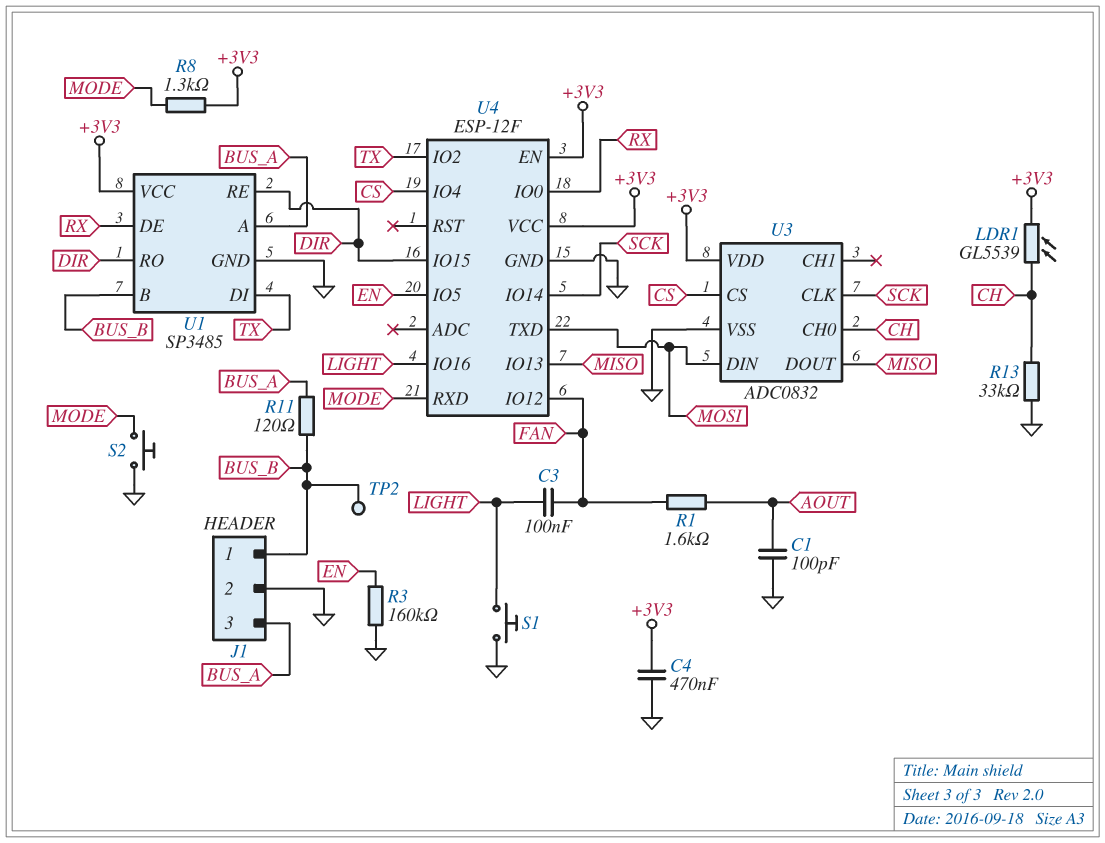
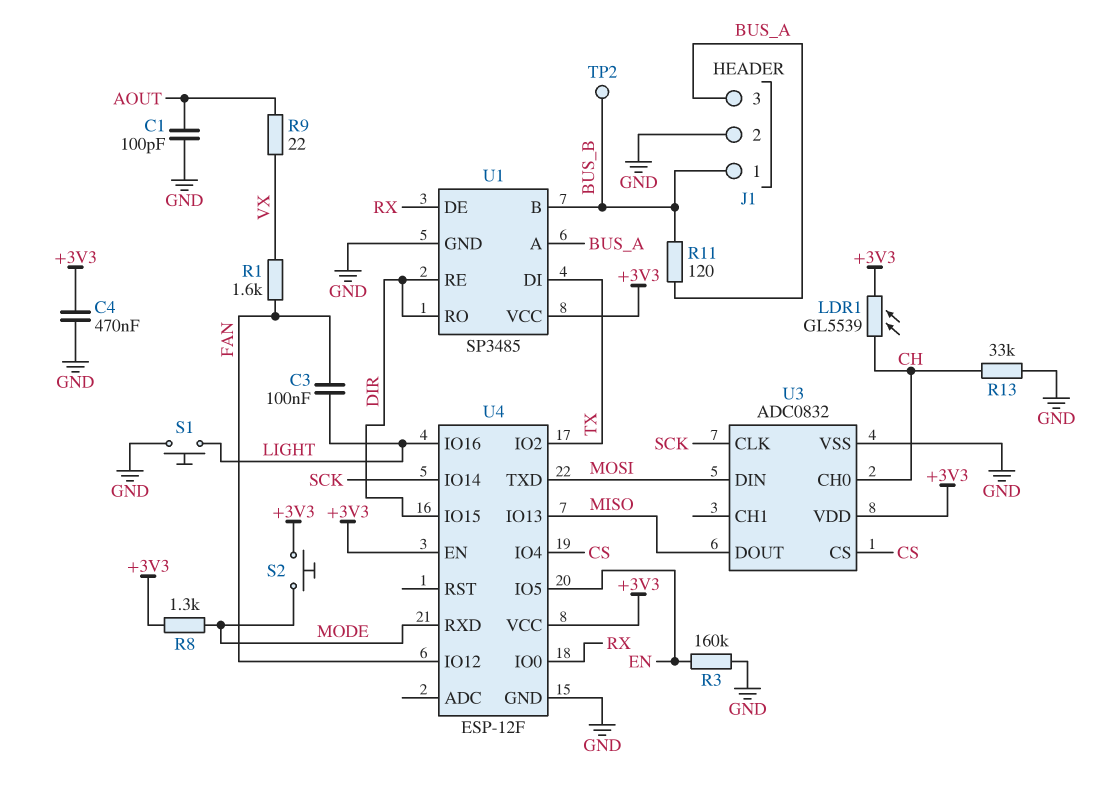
R1: 1.6k (AOUT, FAN) -> 1.6k (FAN, VX)
R9: none -> 22 (AOUT, VX)
S2: button (GND, MODE) -> button (+3V3, MODE)

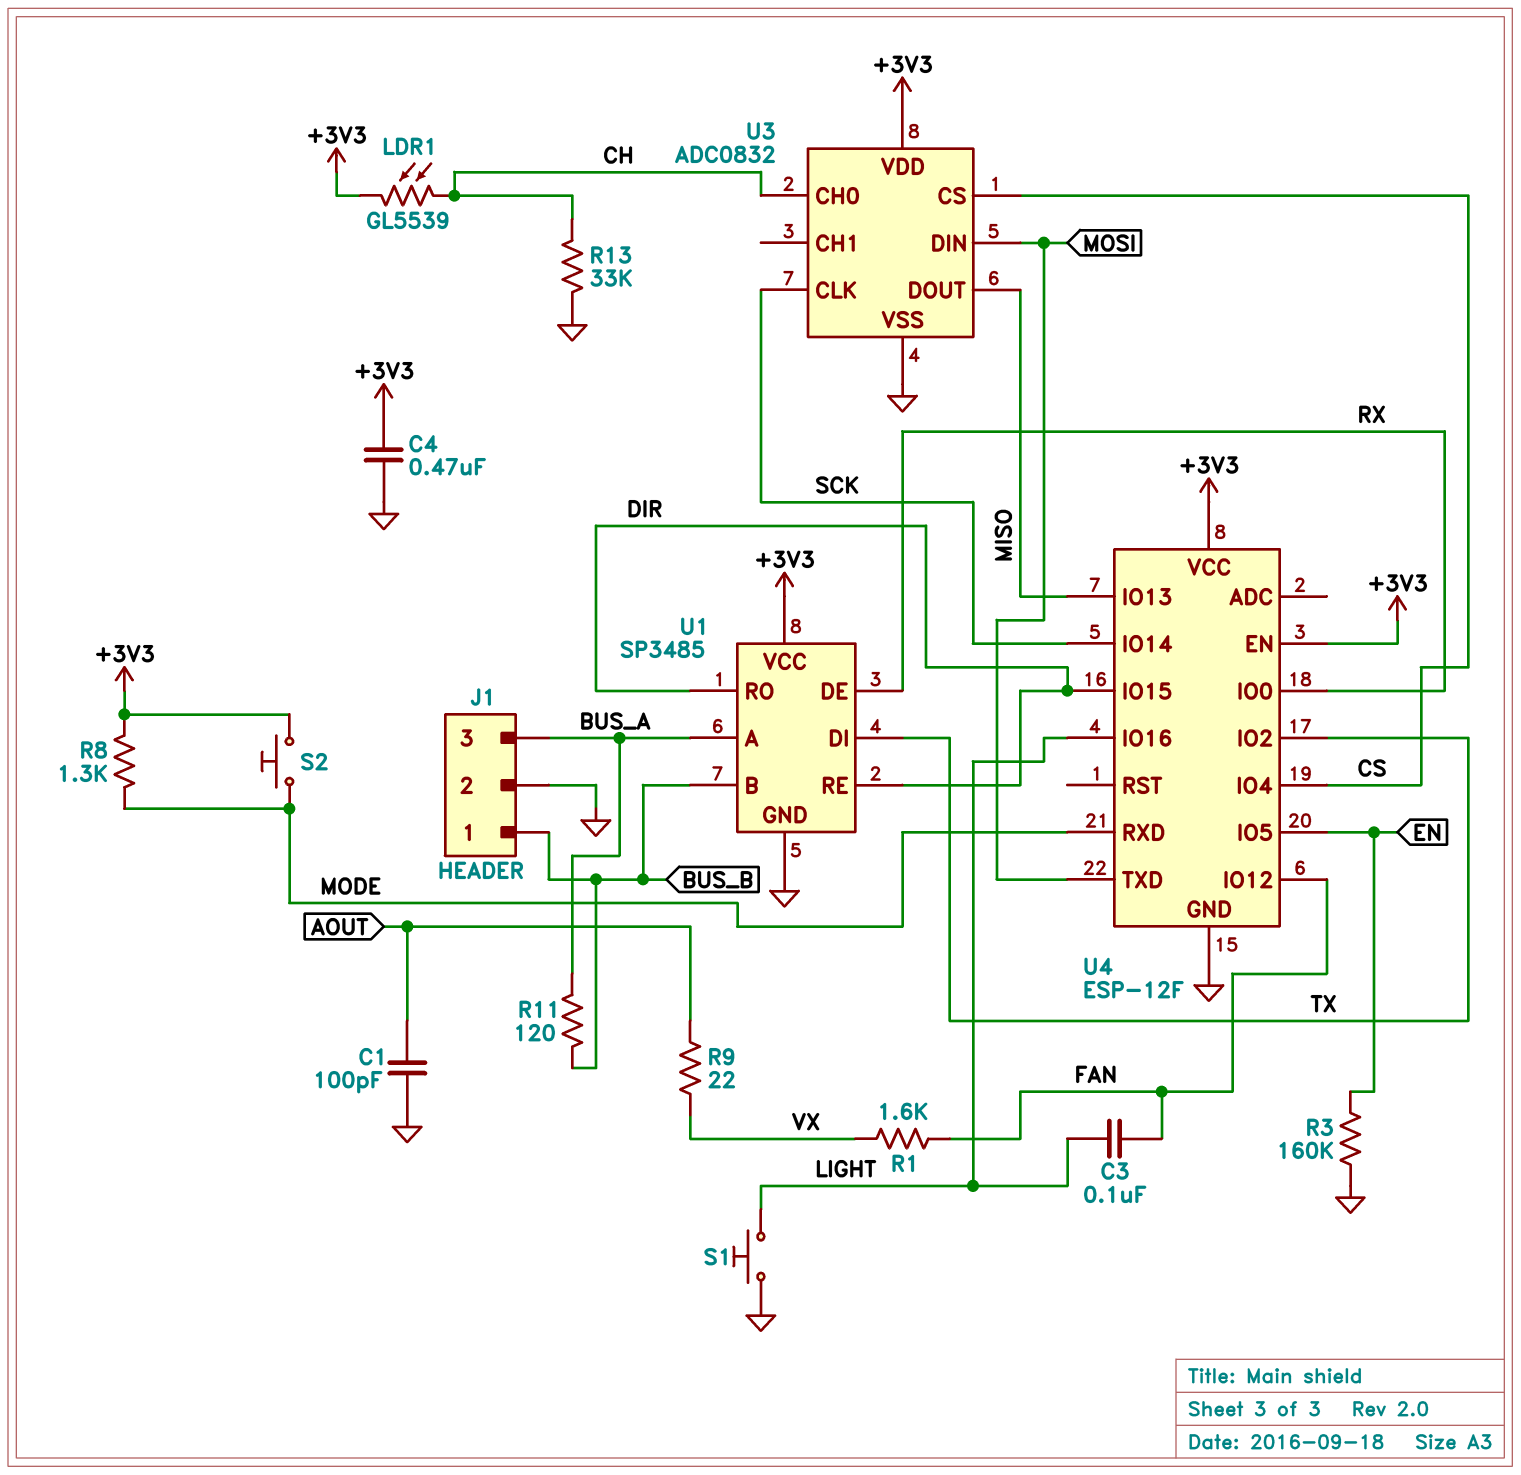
TP2: test point (BUS_B) -> none

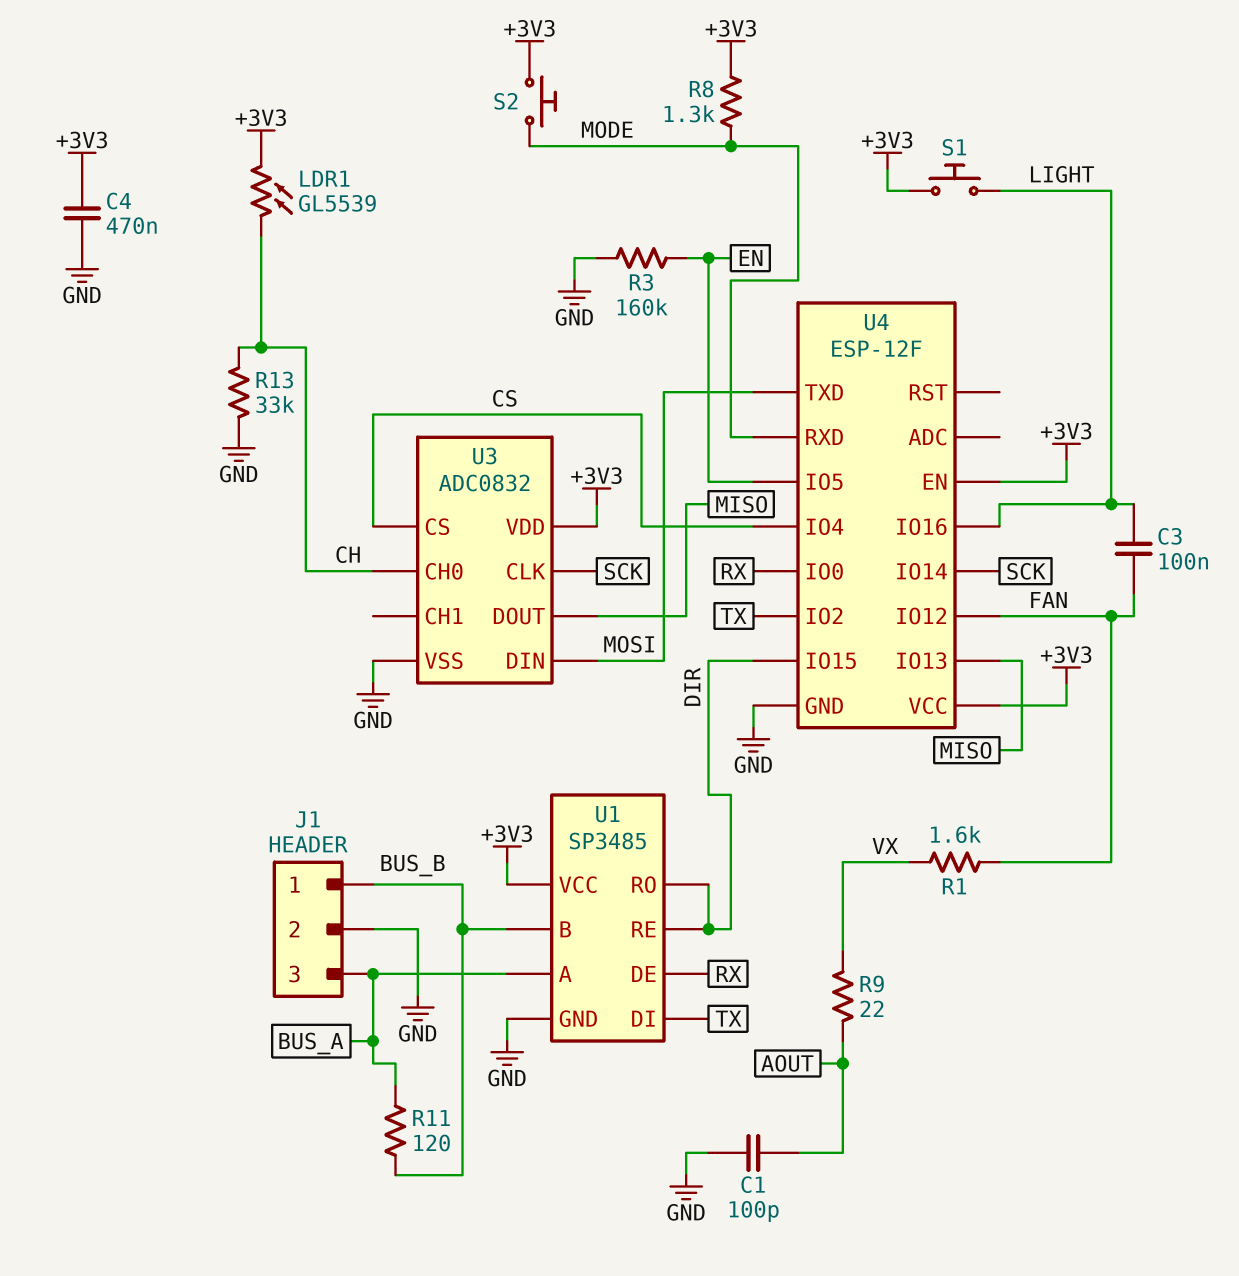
S1: button (GND, LIGHT) -> button (+3V3, LIGHT)

